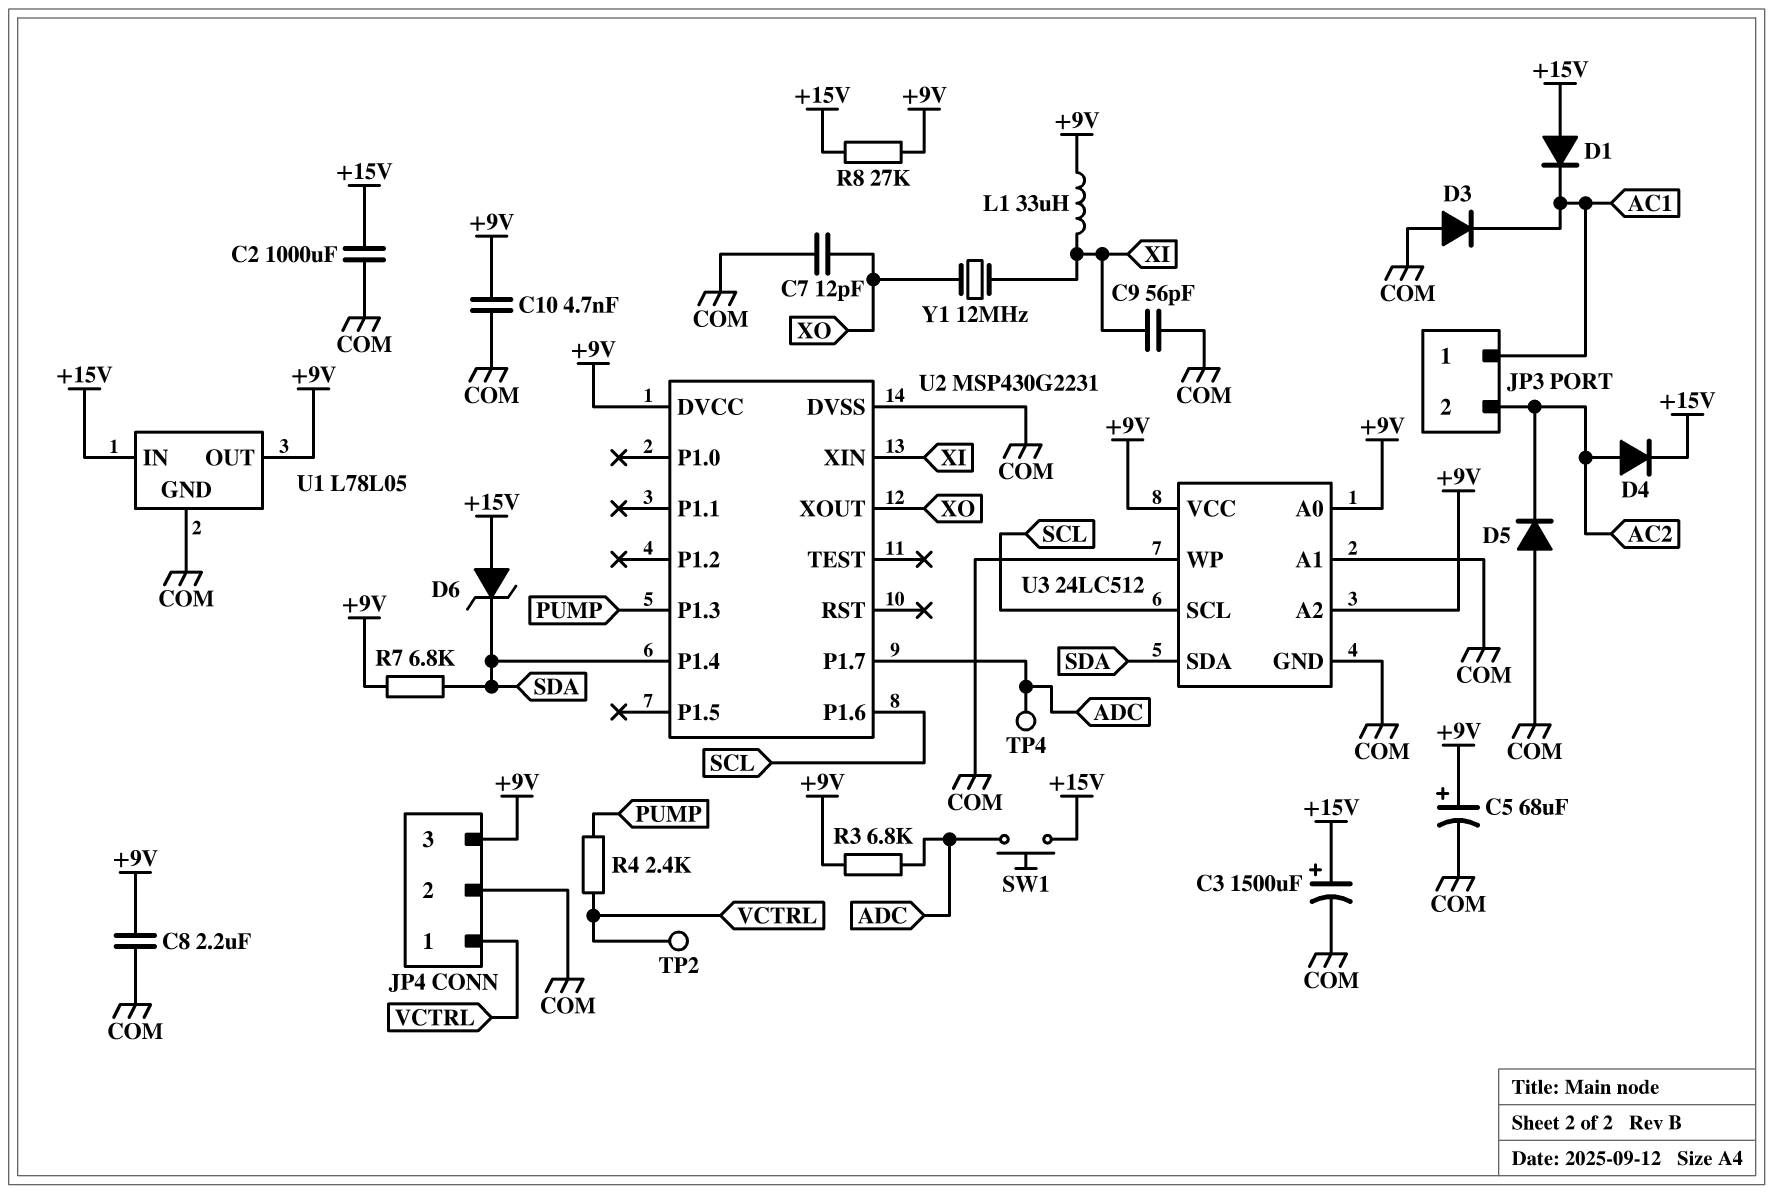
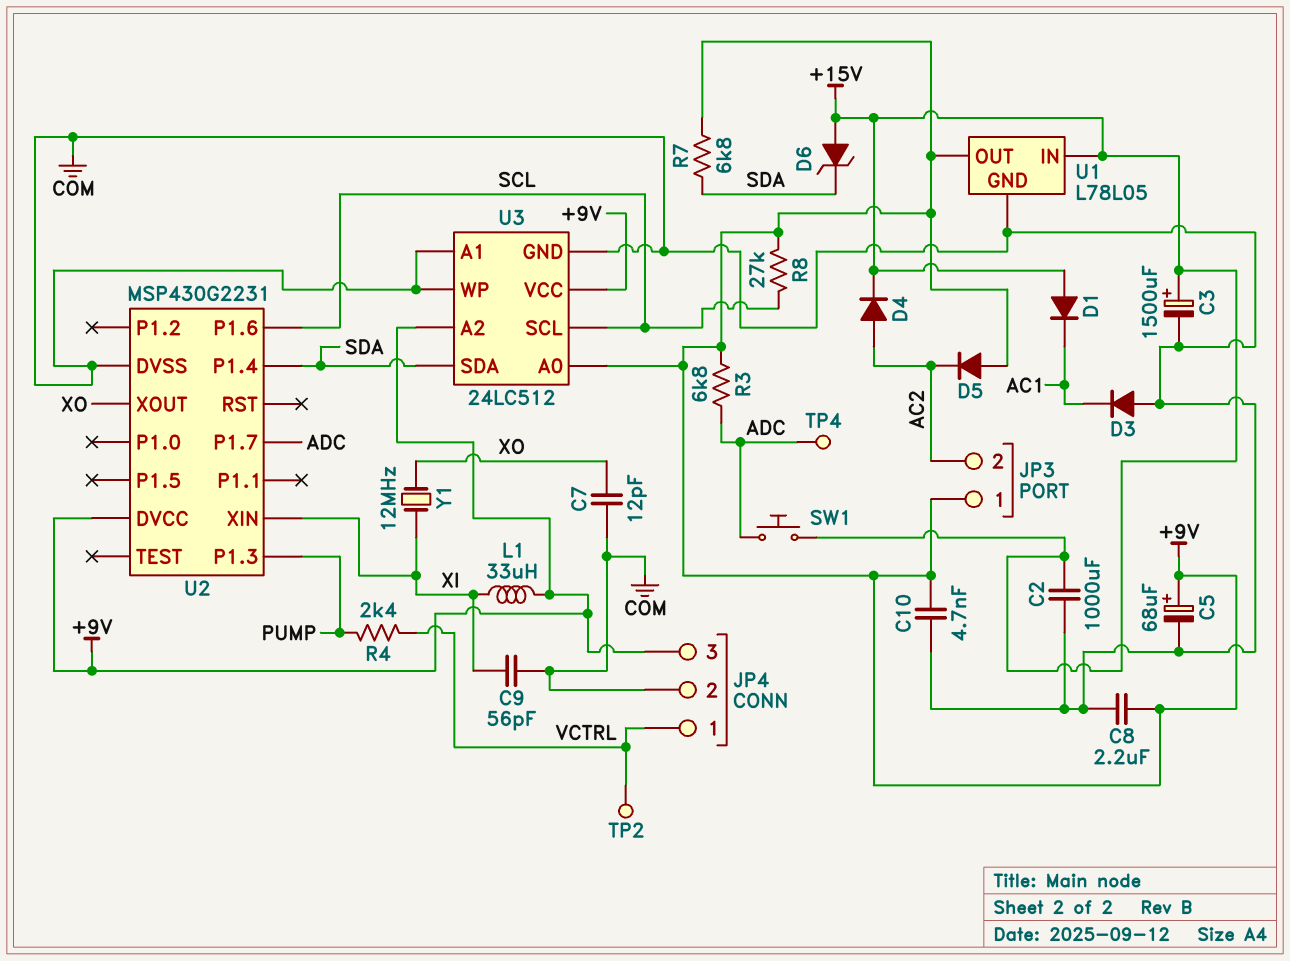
D5: diode (A COM, K AC2) -> diode (A +9V, K AC2)
JP3 pin 1: AC1 -> +9V
R8: 27k (+9V, +15V) -> 27k (+9V, SCL)

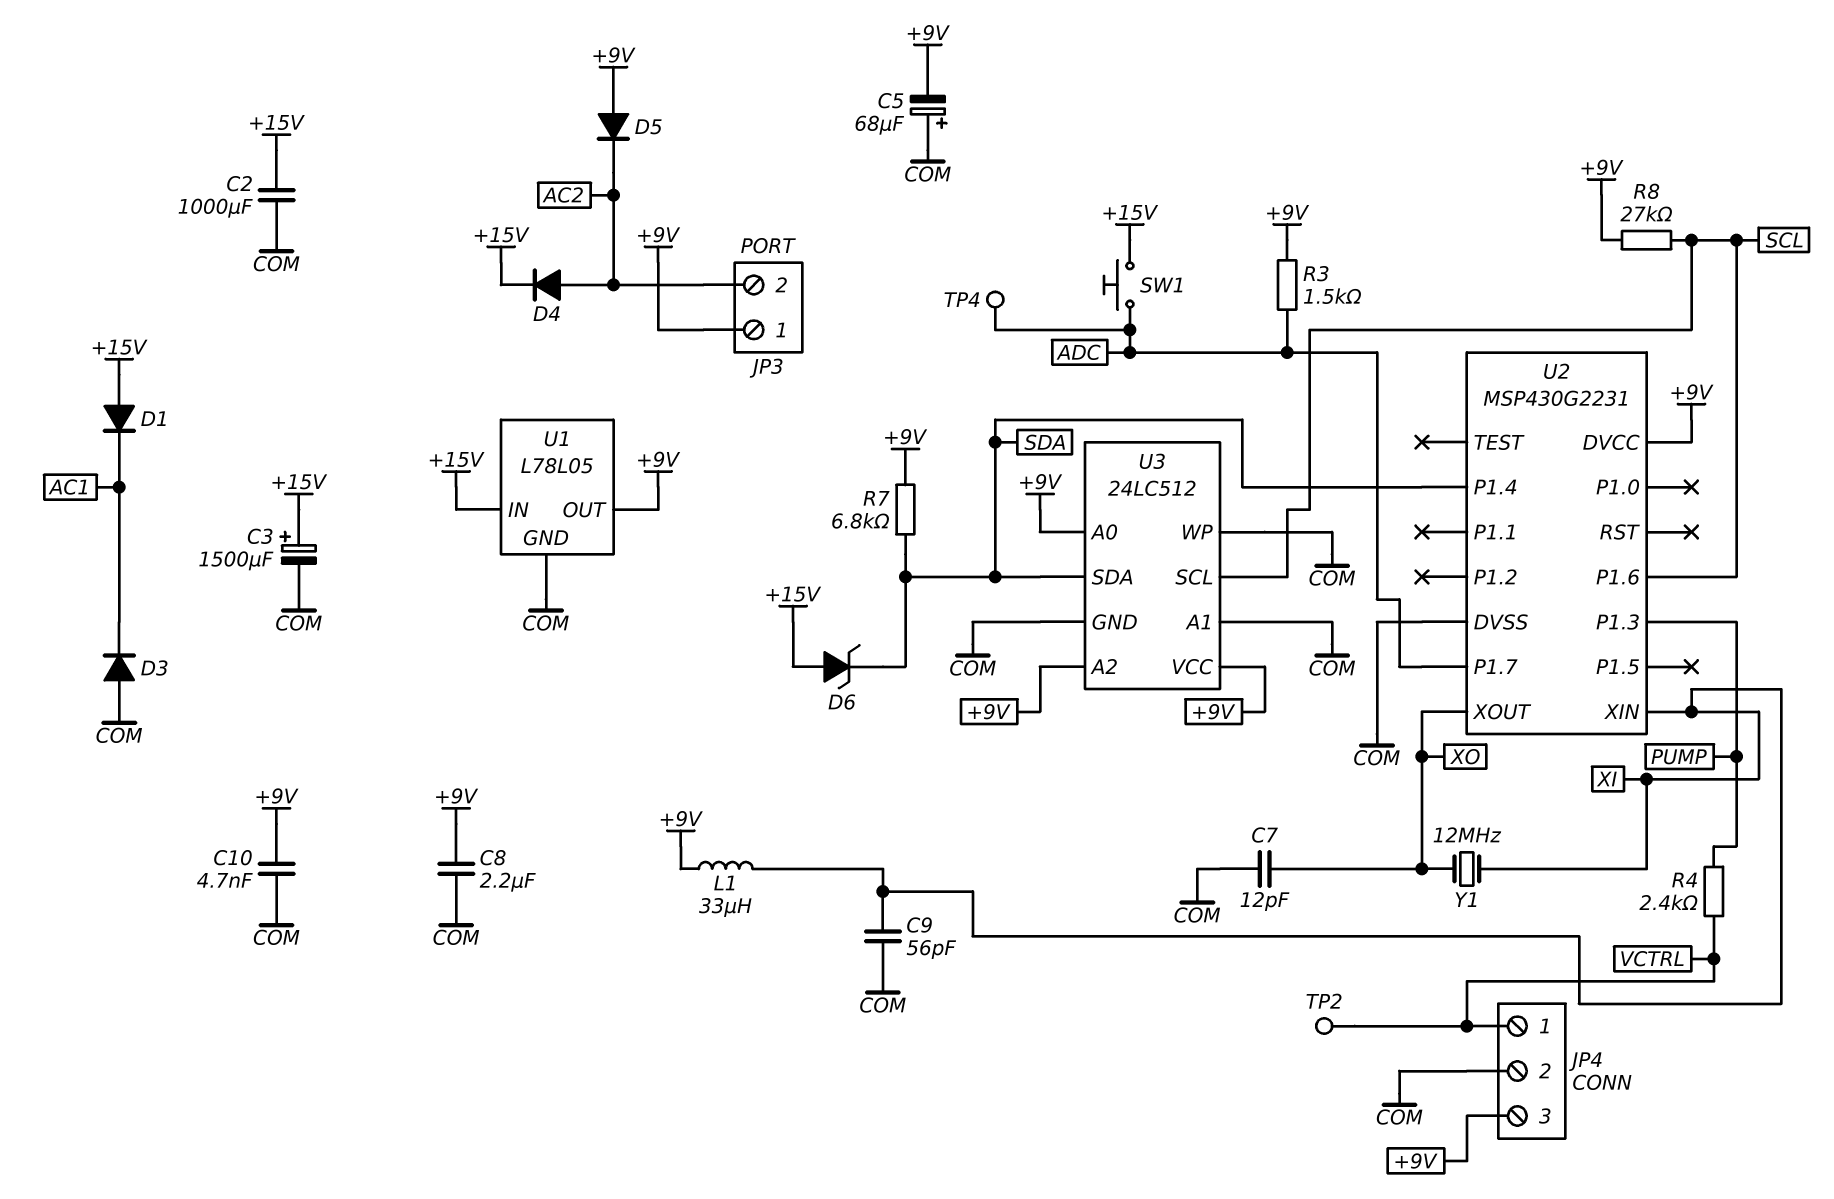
C5: 68uF (plus +9V, minus COM) -> 68uF (plus COM, minus +9V)
R3: 6.8k (+9V, ADC) -> 1.5k (+9V, ADC)

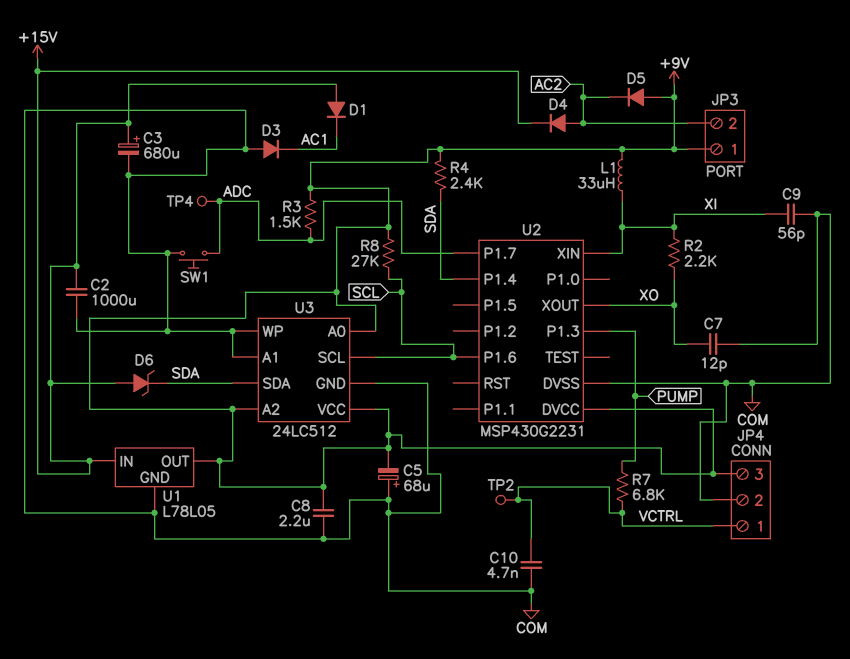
C3: 1500uF (plus +15V, minus COM) -> 680uF (plus +15V, minus COM)
C10: 4.7nF (+9V, COM) -> 4.7nF (COM, VCTRL)
R2: none -> 2.2k (XI, XO)
R4: 2.4k (PUMP, VCTRL) -> 2.4k (+9V, SDA)
R7: 6.8k (+9V, SDA) -> 6.8k (PUMP, VCTRL)
SW1: button (+15V, ADC) -> button (ADC, COM)
Y1: 12MHz (XI, XO) -> none

